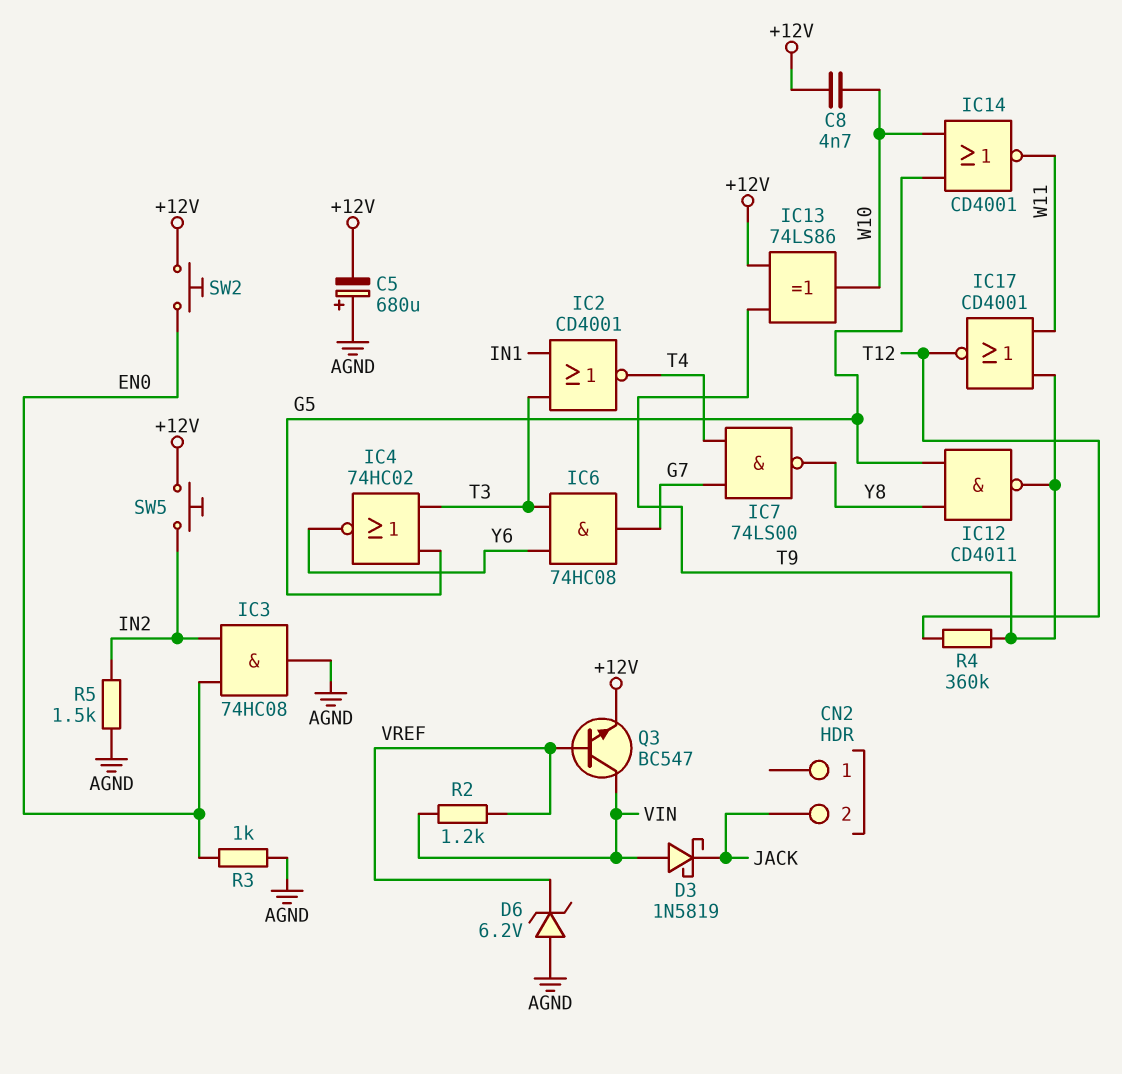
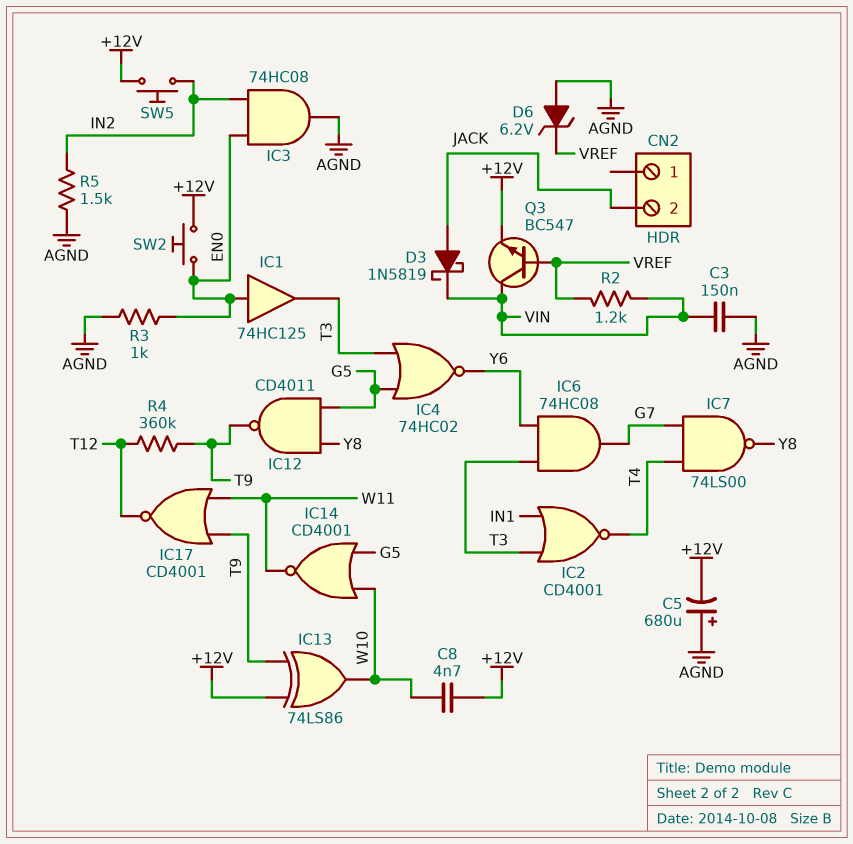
C3: none -> 150nF (AGND, VIN)
D3: schottky 1N5819 (A VIN, K JACK) -> schottky 1N5819 (A JACK, K VIN)
IC1: none -> buffer 74HC125 (in EN0, out T3)

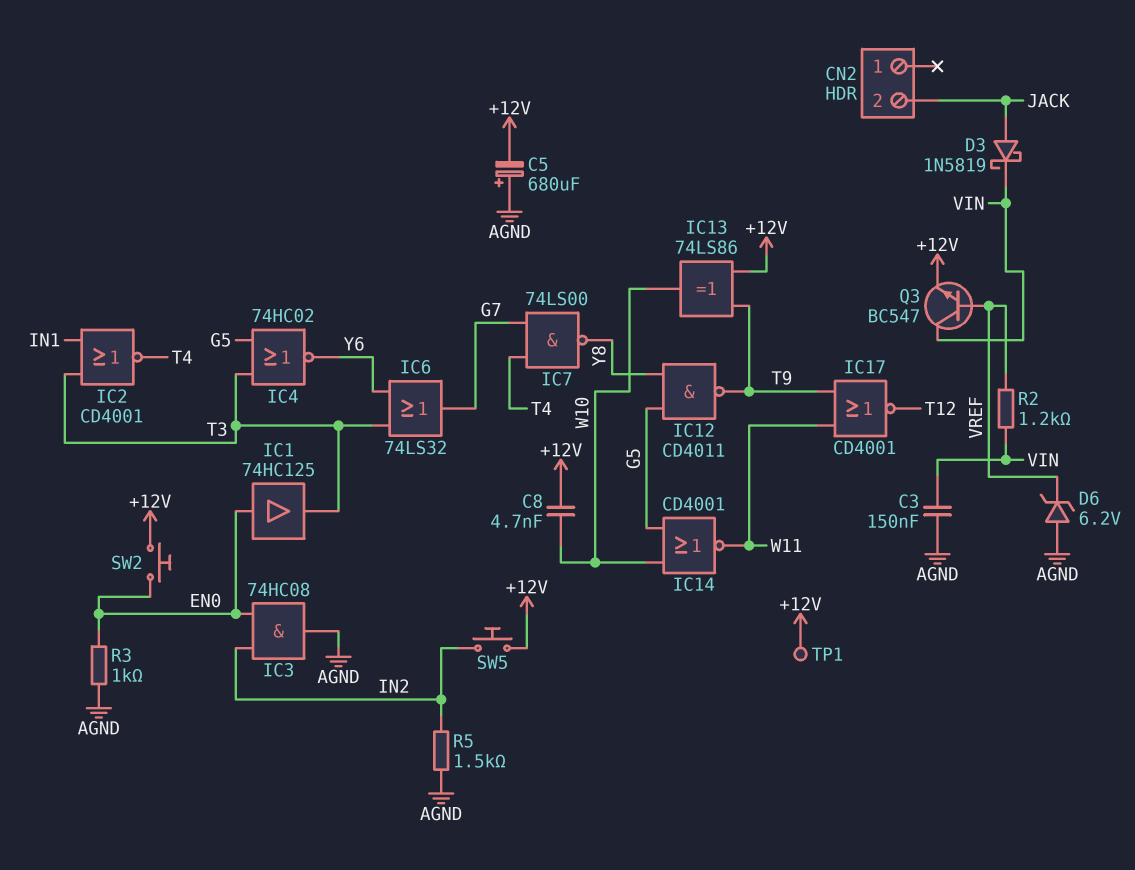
IC6: AND 74HC08 (in T3, in Y6, out G7) -> OR 74LS32 (in T3, in Y6, out G7)
R4: 360k (T9, T12) -> none
TP1: none -> test point (+12V)

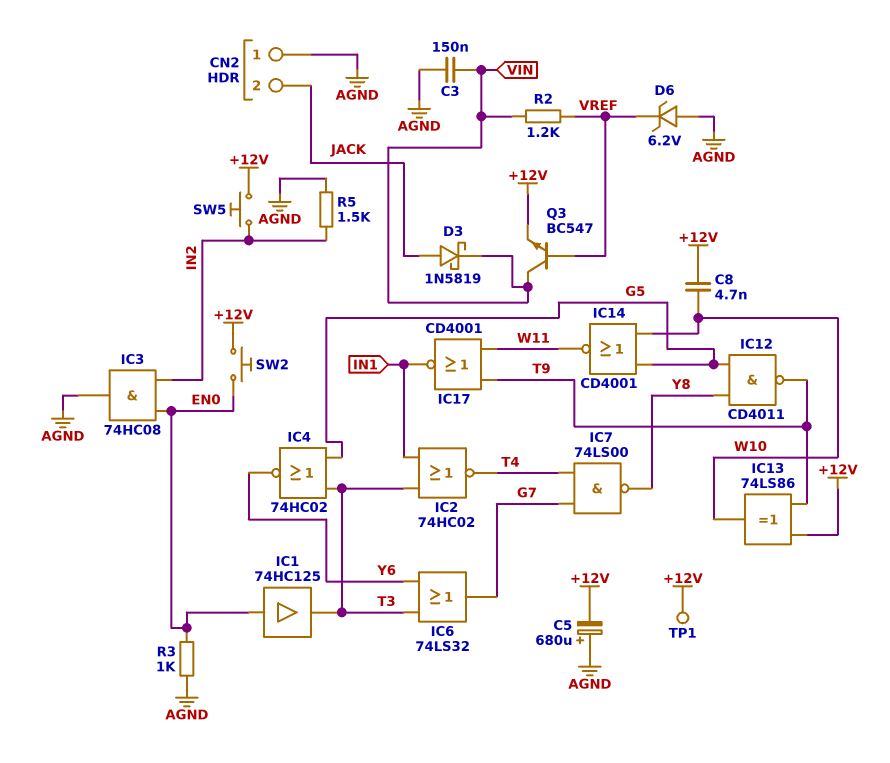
CN2 pin 1: none -> AGND
IC2: NOR CD4001 (in IN1, in T3, out T4) -> NOR 74HC02 (in IN1, in T3, out T4)
IC17: NOR CD4001 (in T9, in W11, out T12) -> NOR CD4001 (in T9, in W11, out IN1)

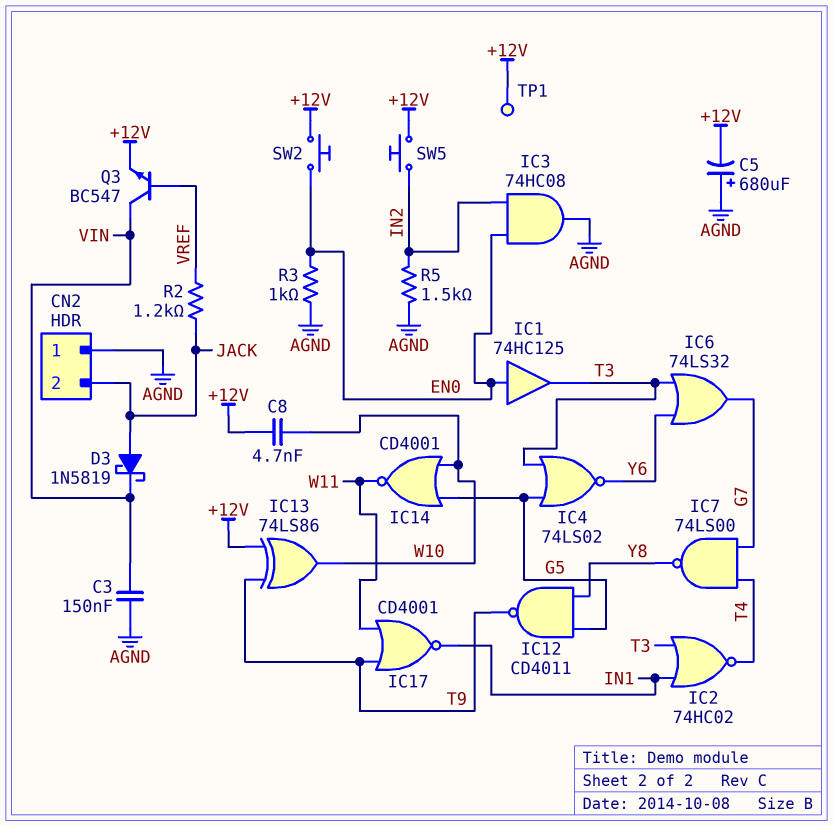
D6: zener 6.2V (A AGND, K VREF) -> none
IC4: NOR 74HC02 (in G5, in T3, out Y6) -> NOR 74LS02 (in G5, in T3, out Y6)
R2: 1.2k (VIN, VREF) -> 1.2k (JACK, VREF)

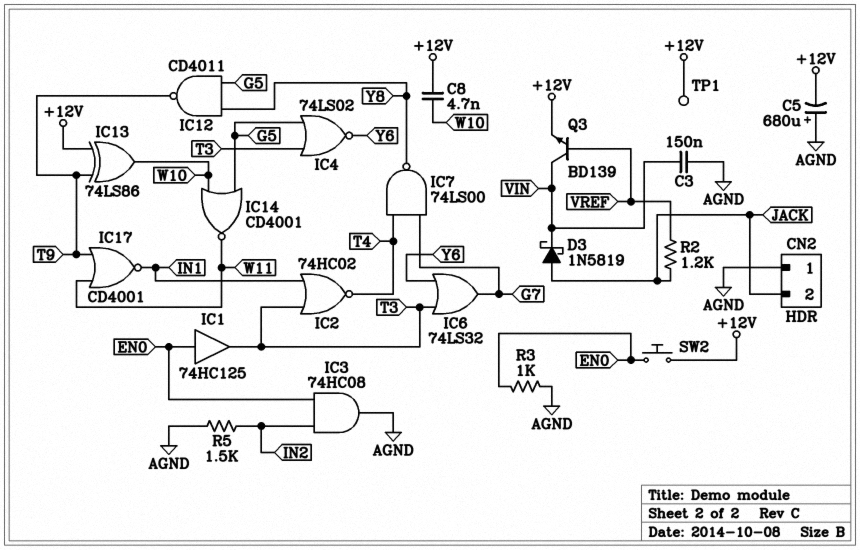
Q3: NPN BC547 (B VREF, C VIN, E +12V) -> NPN BD139 (B VREF, C VIN, E +12V)
SW5: button (+12V, IN2) -> none

